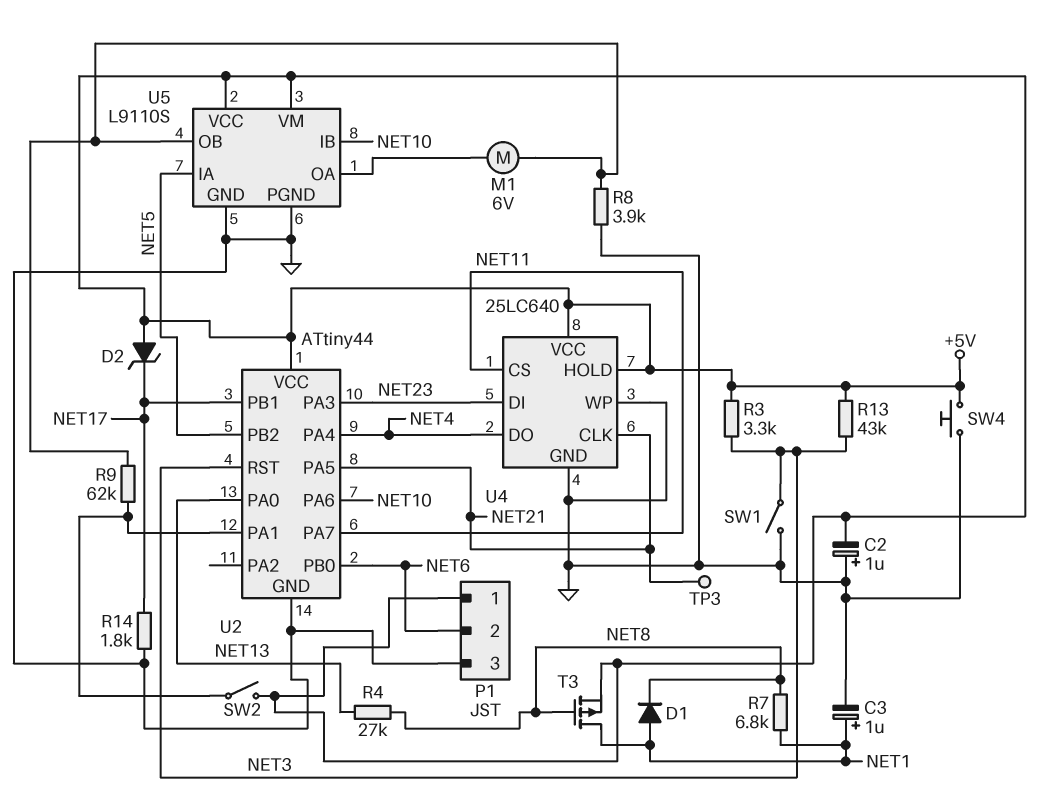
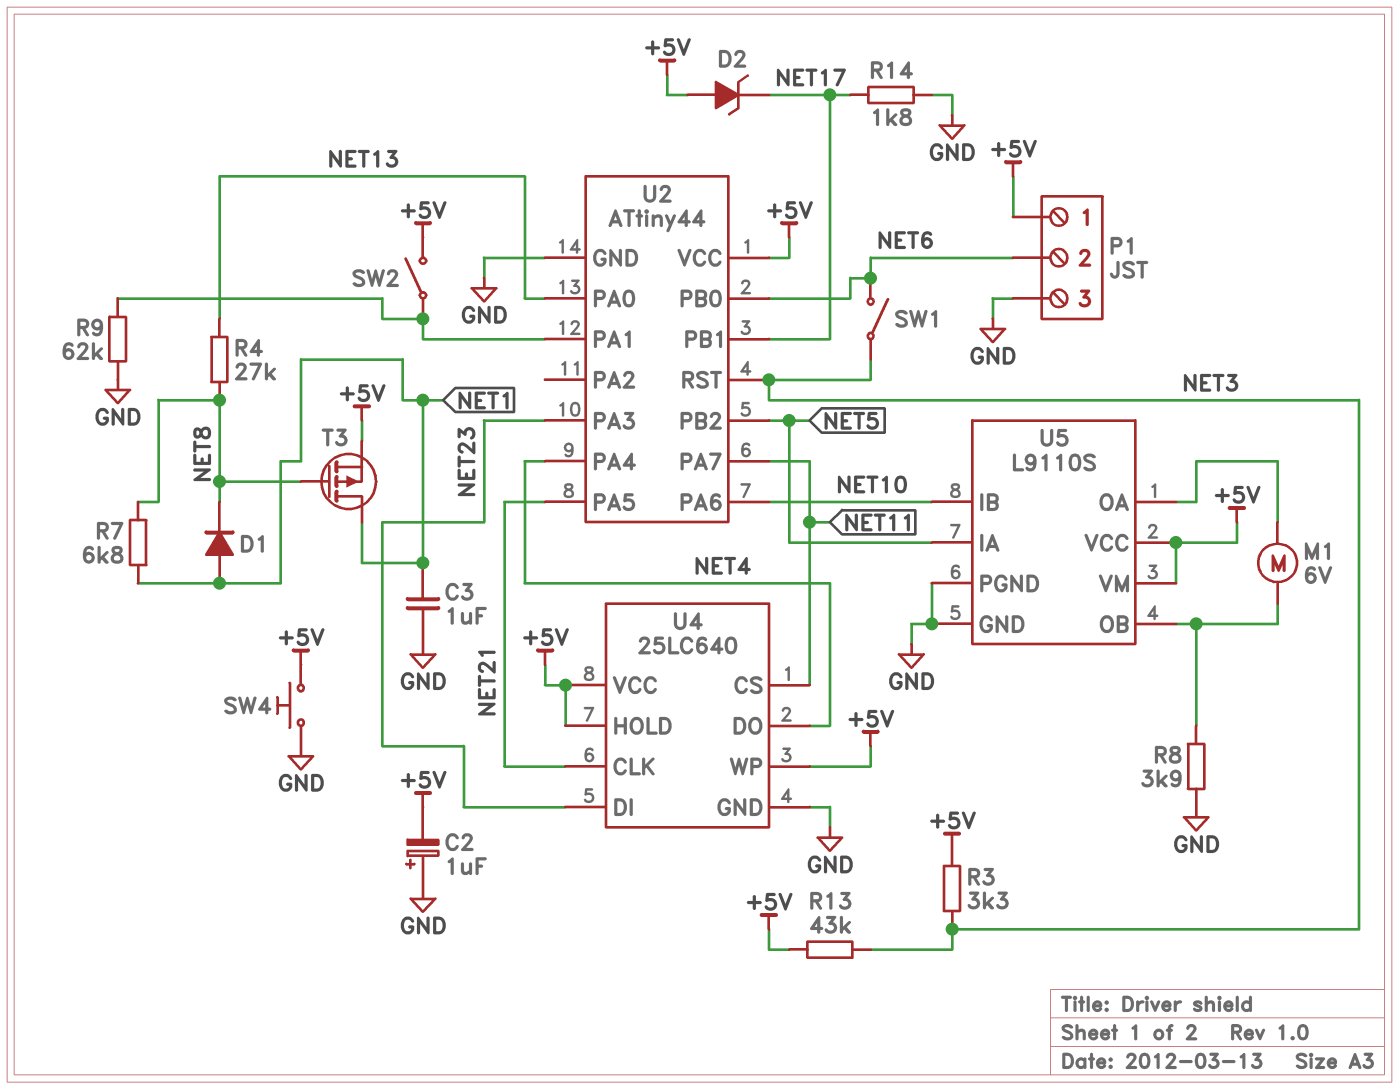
C3: 1uF (plus NET1, minus GND) -> 1uF (GND, NET1)
R9: 62k (U2/PA1, U5/OB) -> 62k (GND, U2/PA1)
SW1: switch (GND, NET3) -> switch (NET3, NET6)
TP3: test point (NET21) -> none
U4 pin WP: GND -> +5V

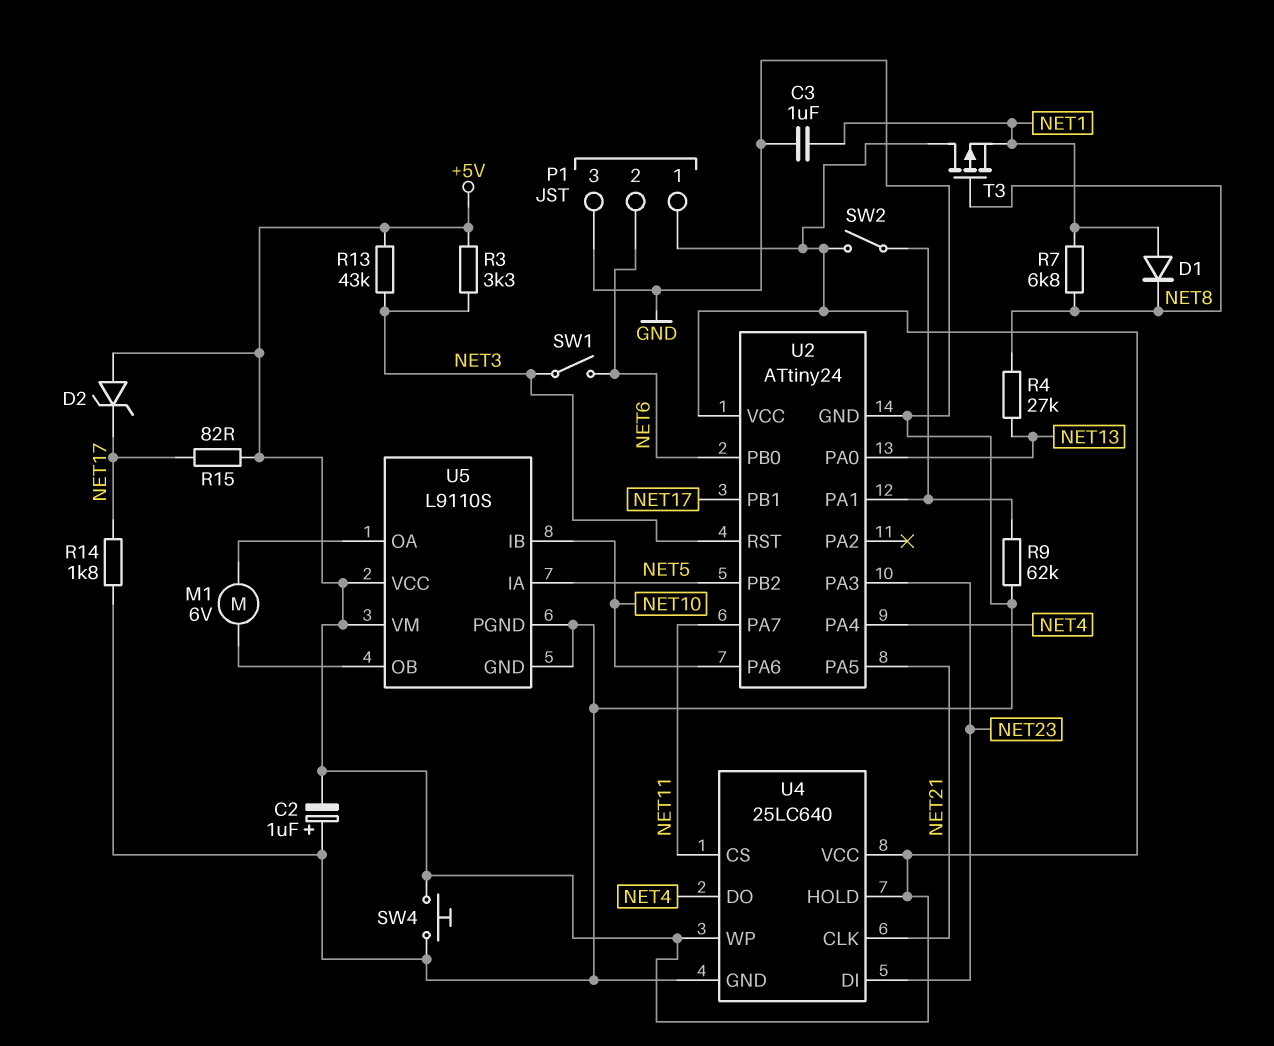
R8: 3.9k (GND, U5/OB) -> none
R15: none -> 82 (+5V, NET17)
T3: PMOS (G NET8, D NET1, S +5V) -> PMOS (G NET8, D +5V, S NET1)
U2: ATtiny44 -> ATtiny24

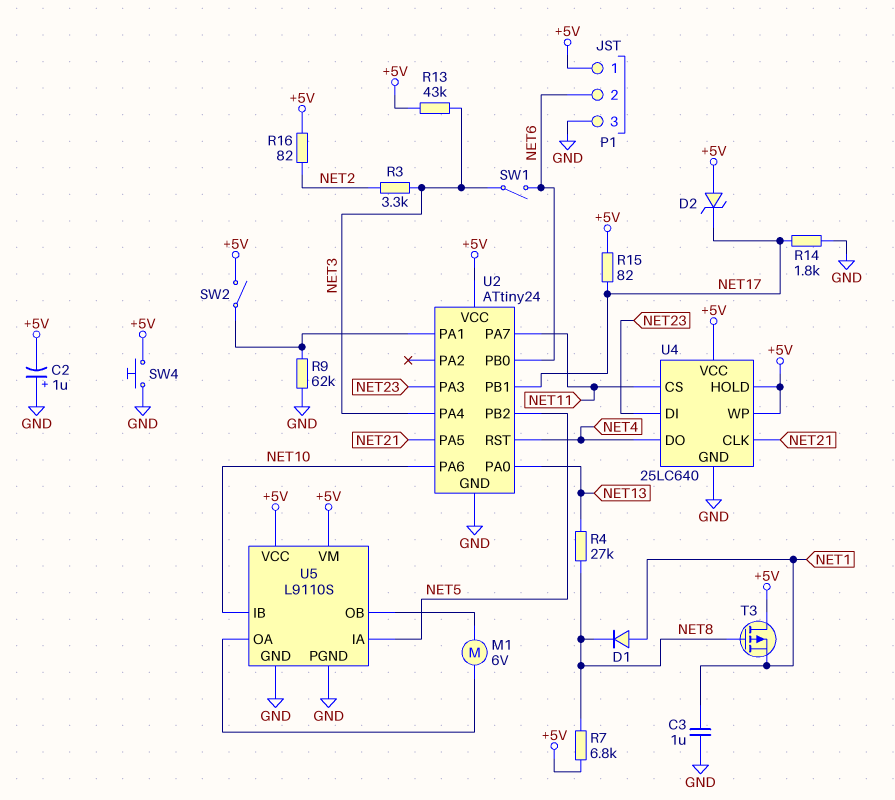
R3: 3.3k (+5V, NET3) -> 3.3k (NET2, NET3)
R7: 6.8k (NET1, NET8) -> 6.8k (+5V, NET8)
R16: none -> 82 (+5V, NET2)
U2 pin PA4: NET4 -> NET3
U2 pin RST: NET3 -> NET4

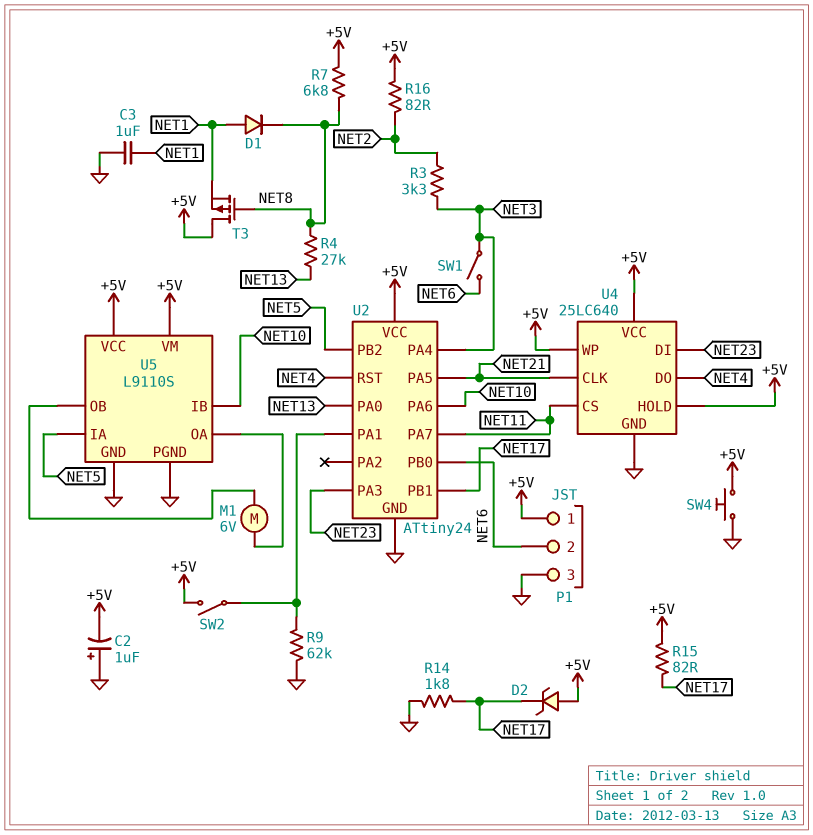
R13: 43k (+5V, NET3) -> none

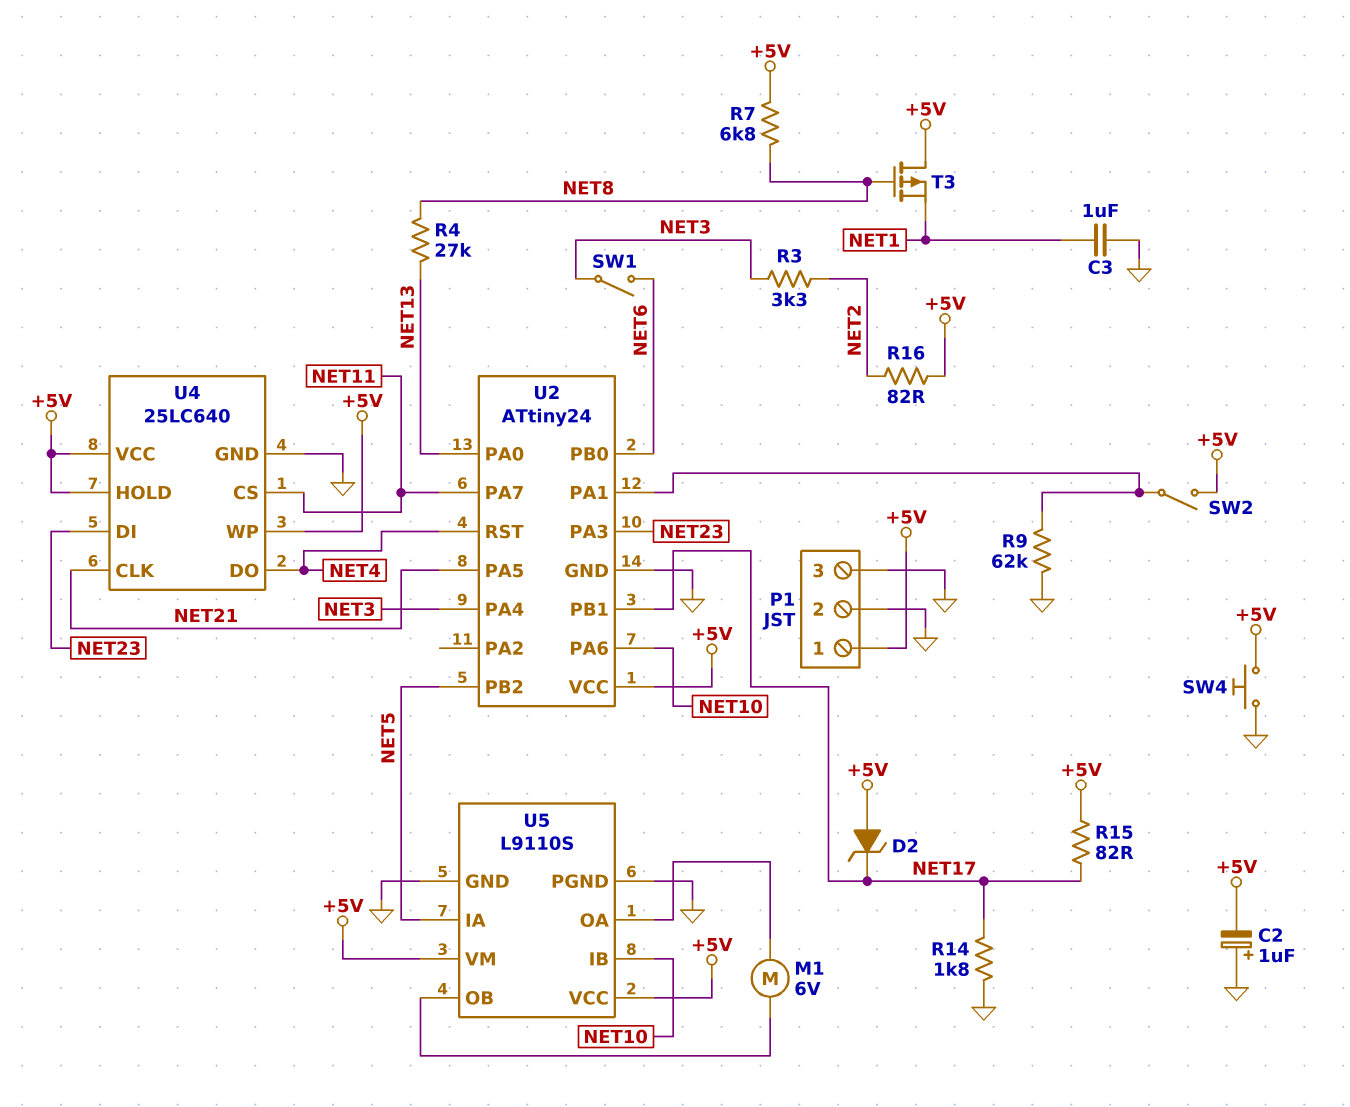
D1: diode (A NET1, K NET8) -> none
P1 pin 2: NET6 -> GND

